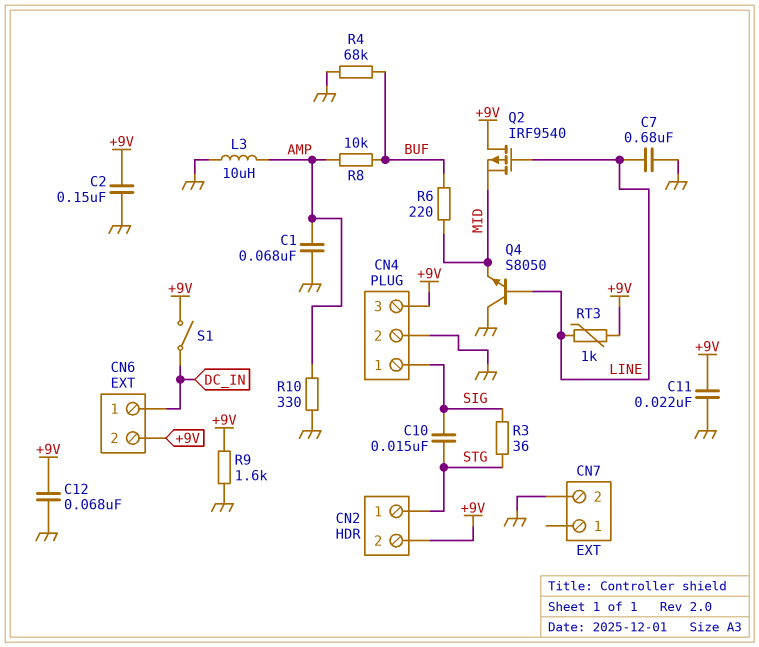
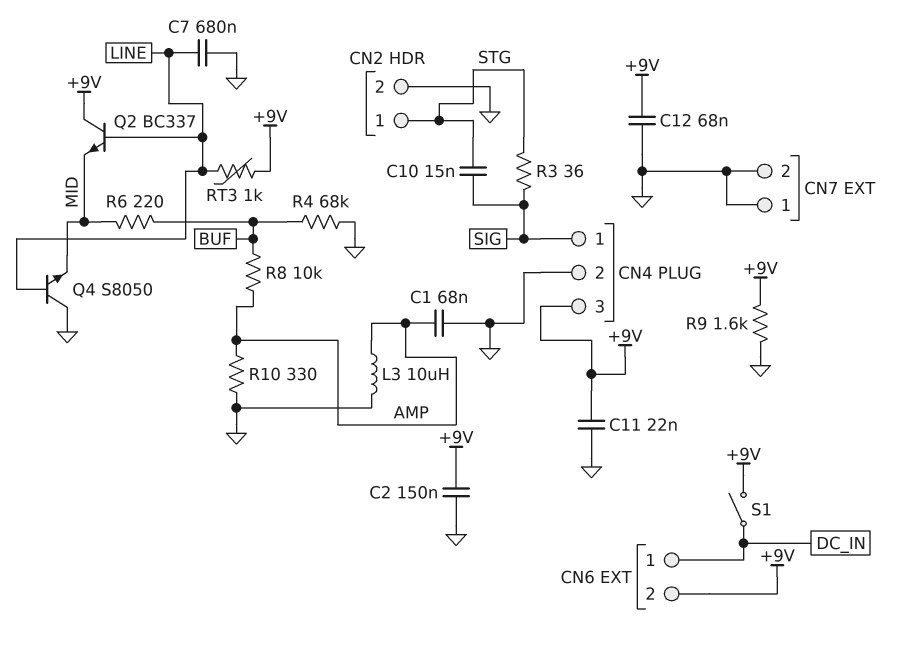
CN2 pin 2: +9V -> GND
CN7 pin 1: none -> GND
Q2: PMOS IRF9540 (G LINE, D +9V, S MID) -> NPN BC337 (B LINE, C +9V, E MID)

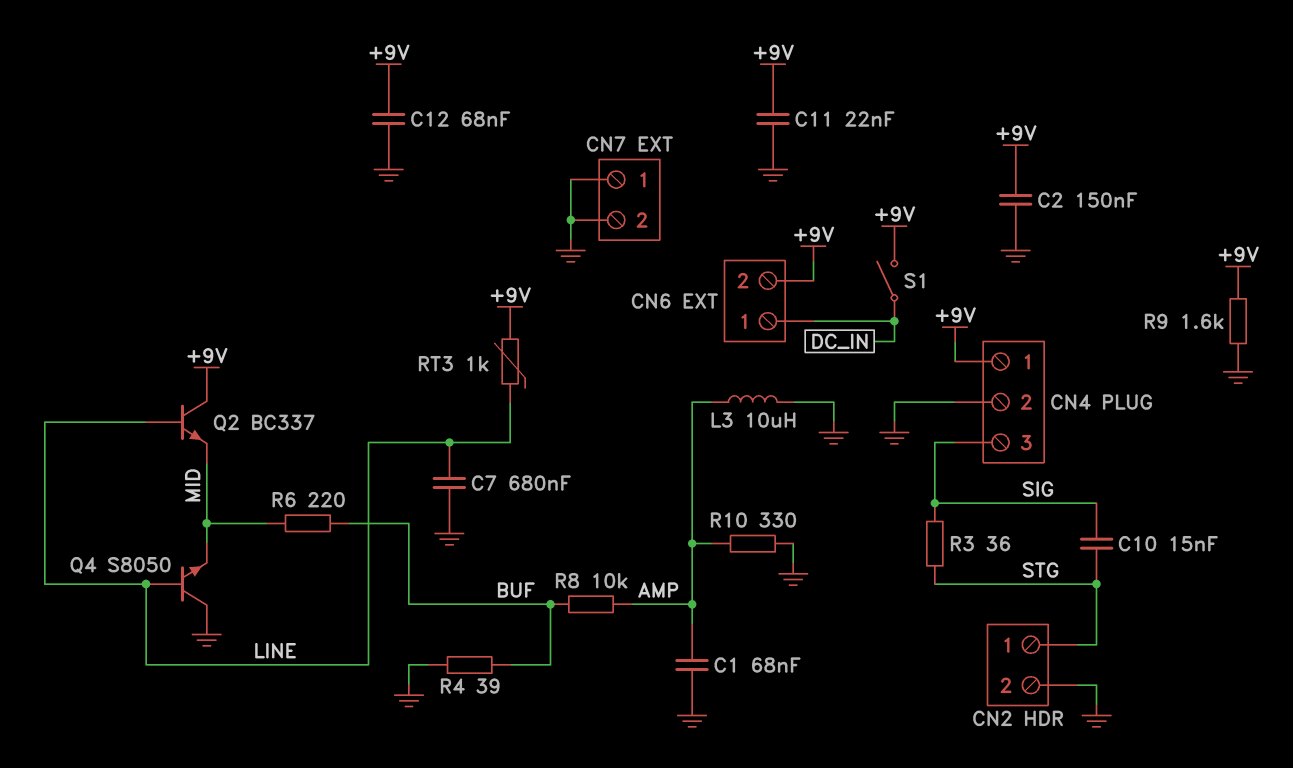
CN4 pin 1: SIG -> +9V
CN4 pin 3: +9V -> SIG
R4: 68k (BUF, GND) -> 39 (BUF, GND)

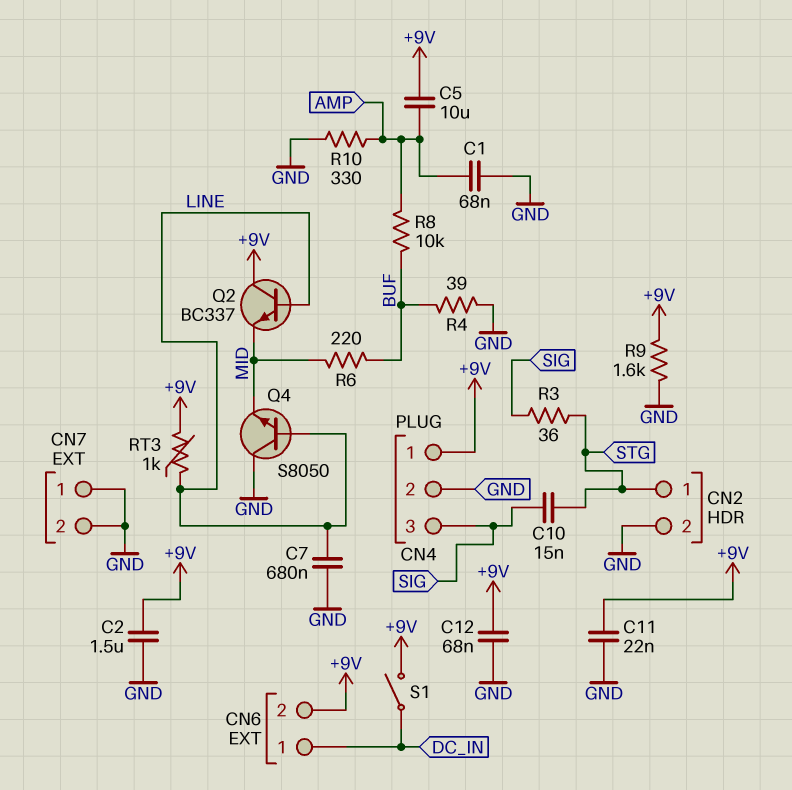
C2: 150nF (+9V, GND) -> 1.5uF (+9V, GND)
C5: none -> 10uF (+9V, AMP)
L3: 10uH (AMP, GND) -> none

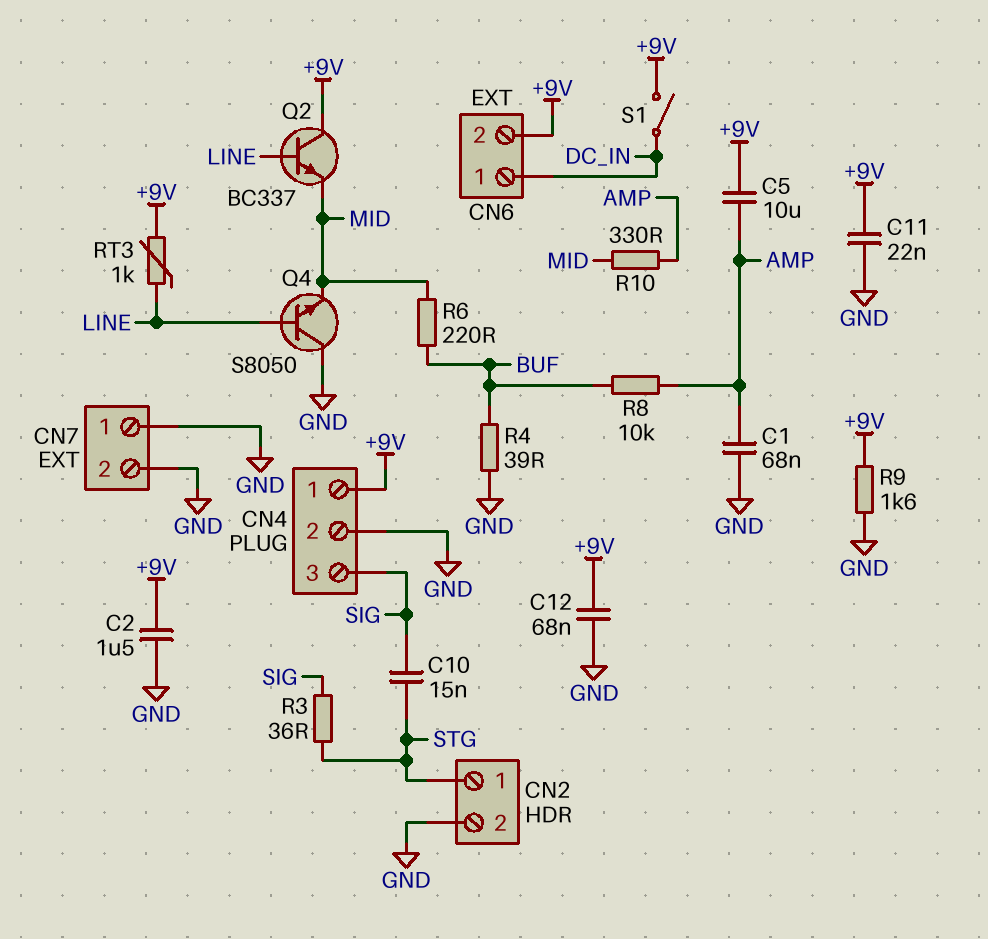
C7: 680nF (GND, LINE) -> none
R10: 330 (AMP, GND) -> 330 (AMP, MID)

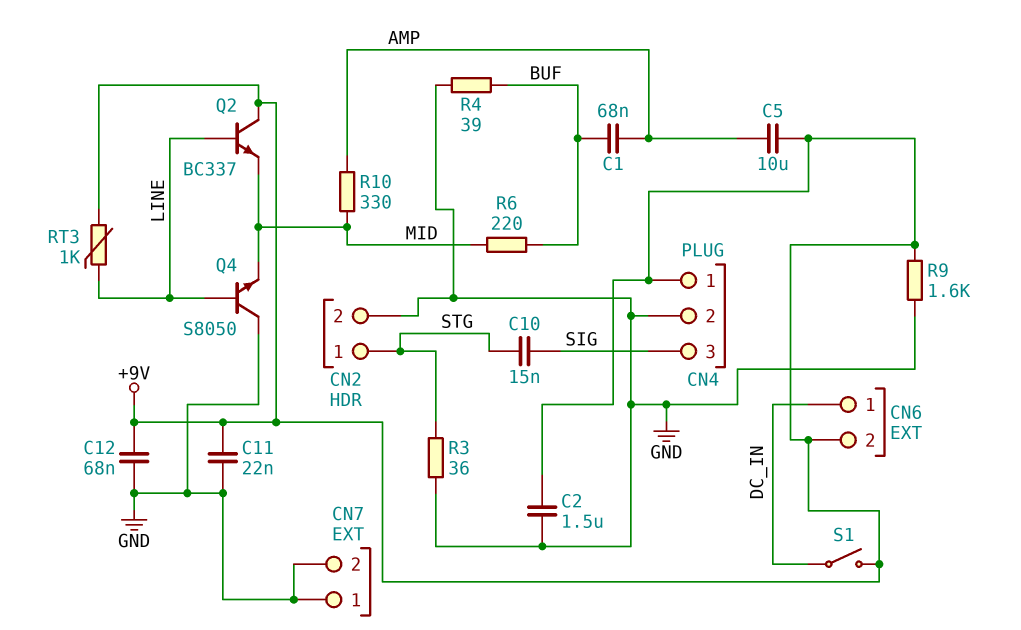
C1: 68nF (AMP, GND) -> 68nF (AMP, BUF)
R3: 36 (SIG, STG) -> 36 (GND, STG)
R8: 10k (AMP, BUF) -> none

